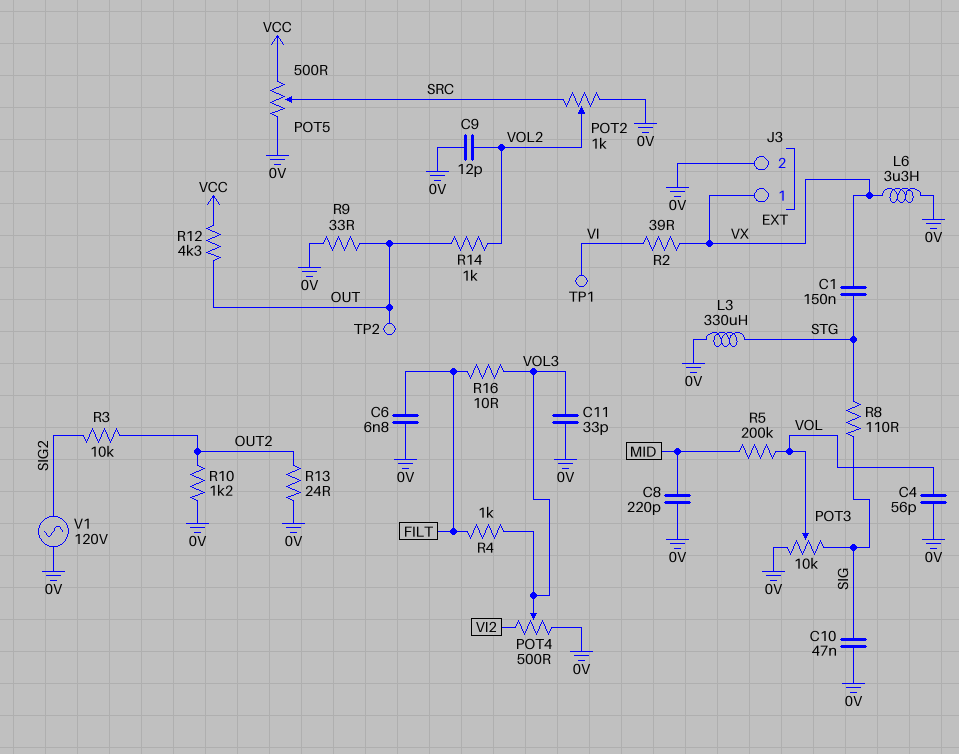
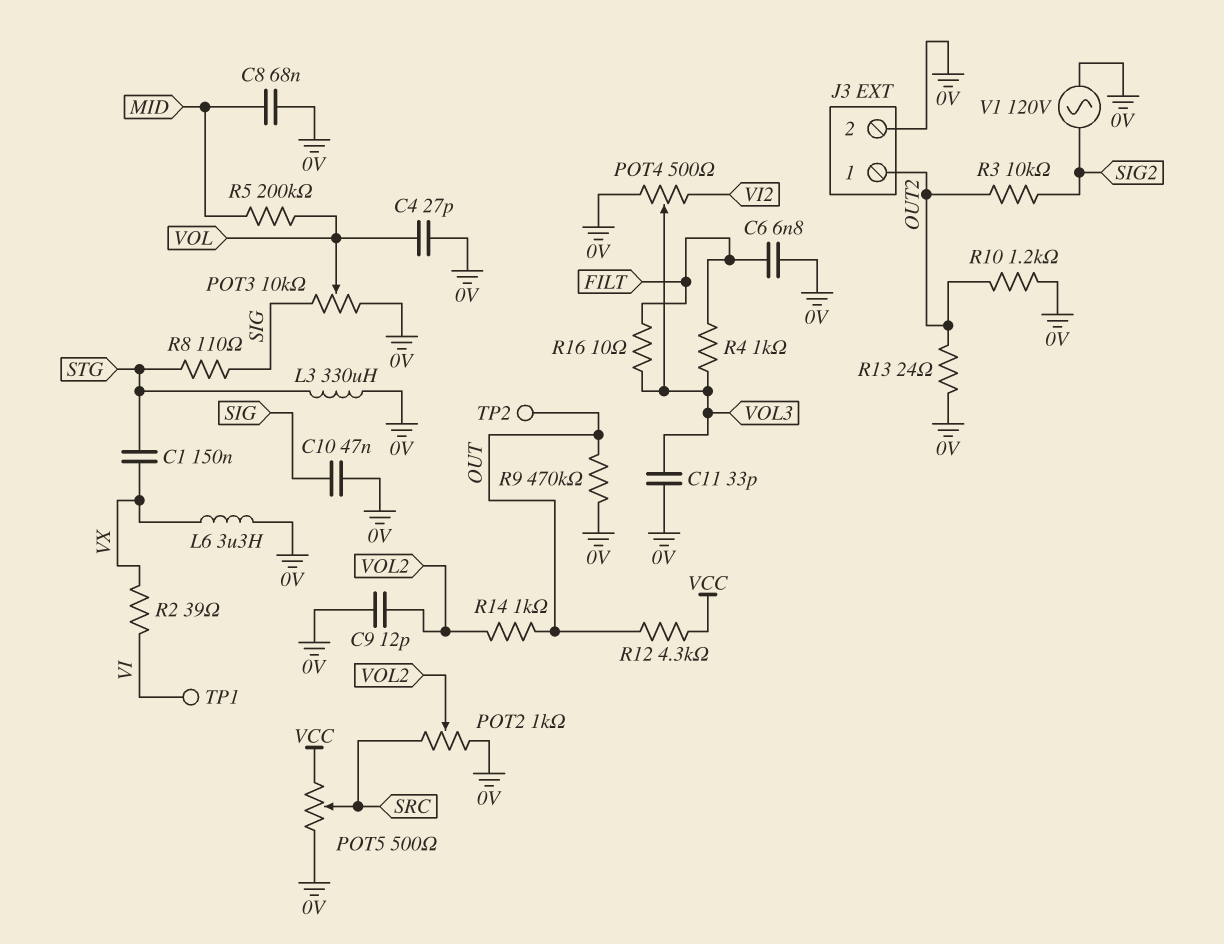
C4: 56pF (0V, VOL) -> 27pF (0V, VOL)
C8: 220pF (0V, MID) -> 68nF (0V, MID)
J3 pin 1: VX -> OUT2
R9: 33 (0V, OUT) -> 470k (0V, OUT)

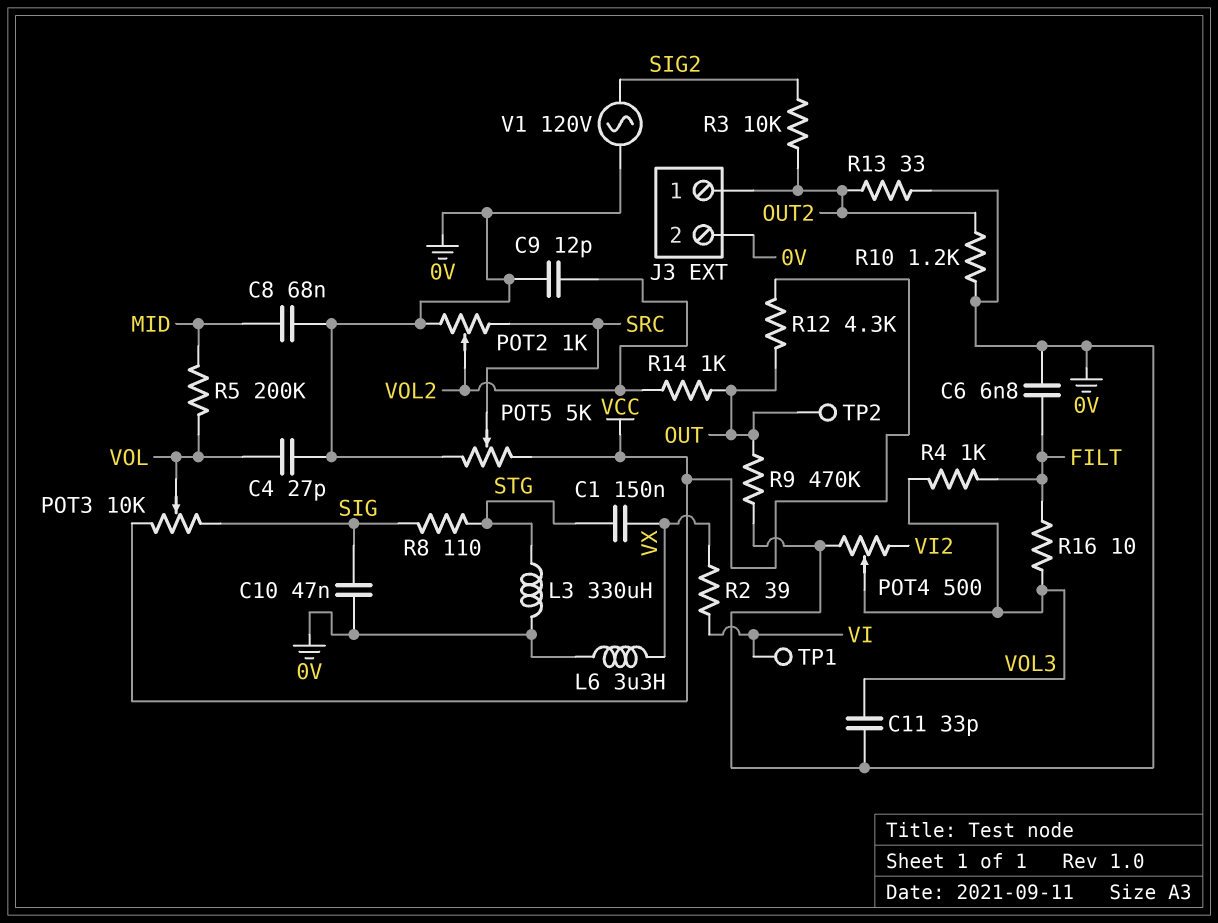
POT3: 10k (0V, SIG, wiper VOL) -> 10k (SIG, VCC, wiper VOL)
POT5: 500 (0V, VCC, wiper SRC) -> 5k (0V, VCC, wiper SRC)
R13: 24 (0V, OUT2) -> 33 (0V, OUT2)

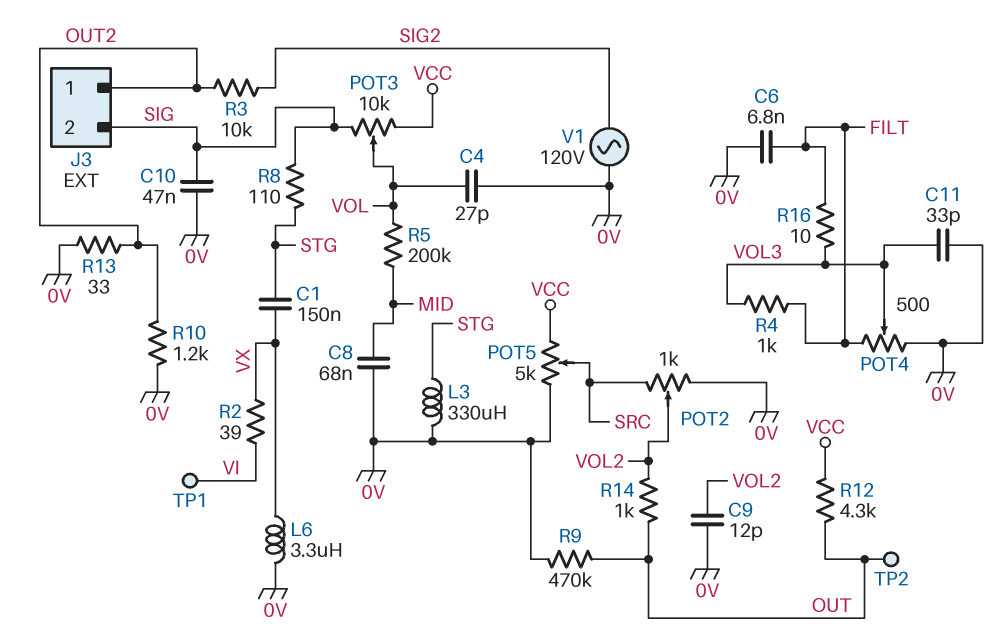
J3 pin 2: 0V -> SIG
POT4: 500 (0V, VI2, wiper VOL3) -> 500 (0V, FILT, wiper VOL3)

